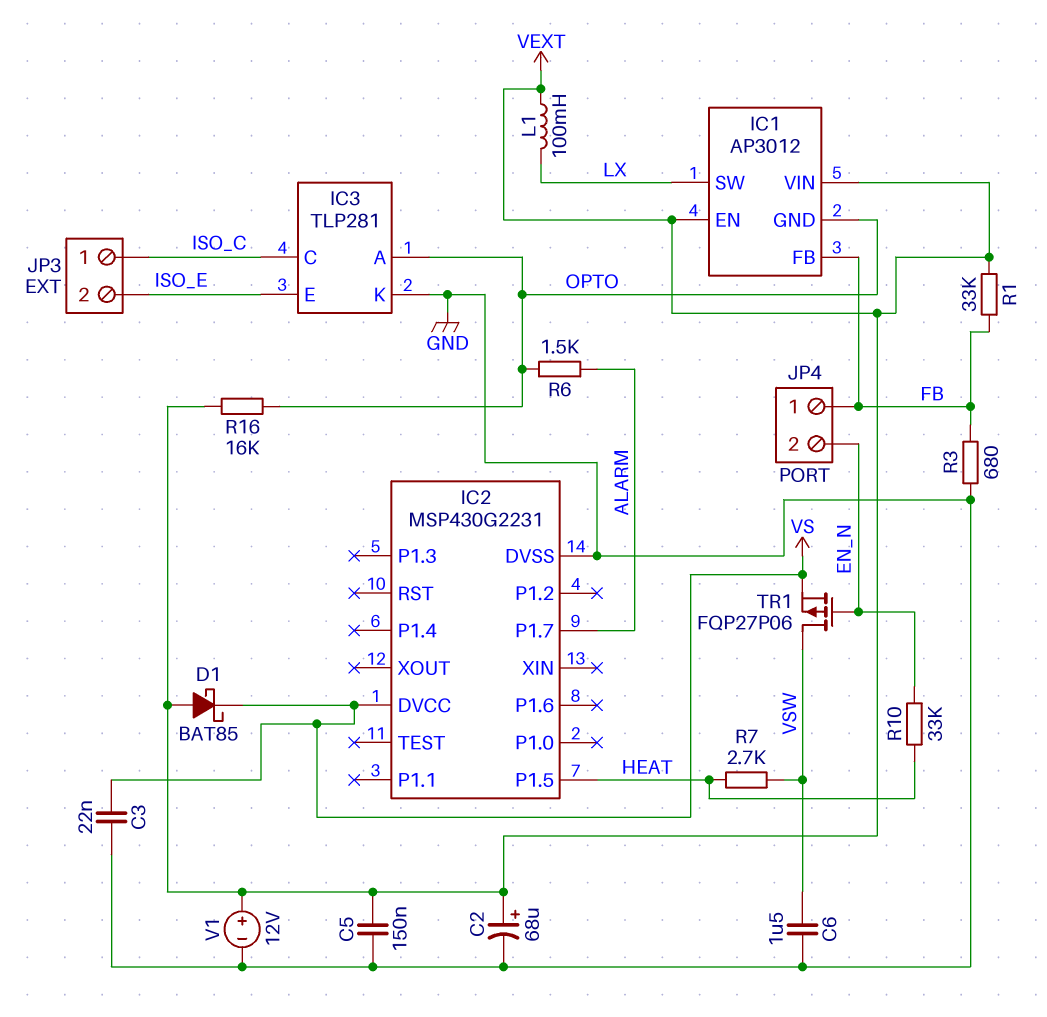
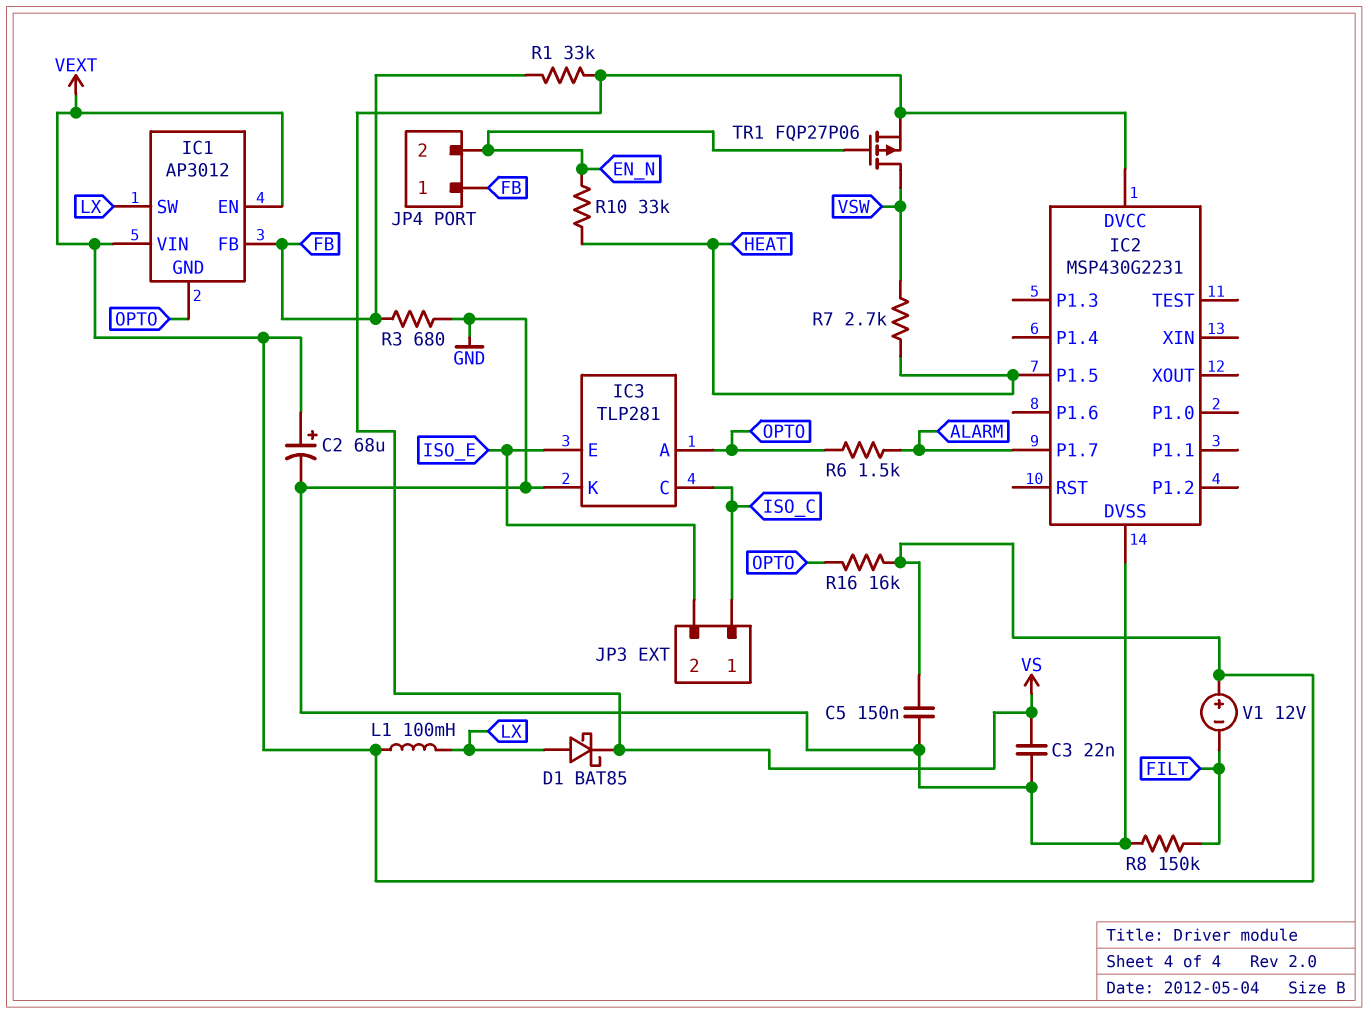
C6: 1.5uF (GND, VSW) -> none
D1: schottky BAT85 (A VEXT, K VS) -> schottky BAT85 (A LX, K VS)
R1: 33k (FB, VEXT) -> 33k (FB, VS)
R8: none -> 150k (FILT, GND)
V1: 12V (plus VEXT, minus GND) -> 12V (plus VEXT, minus FILT)

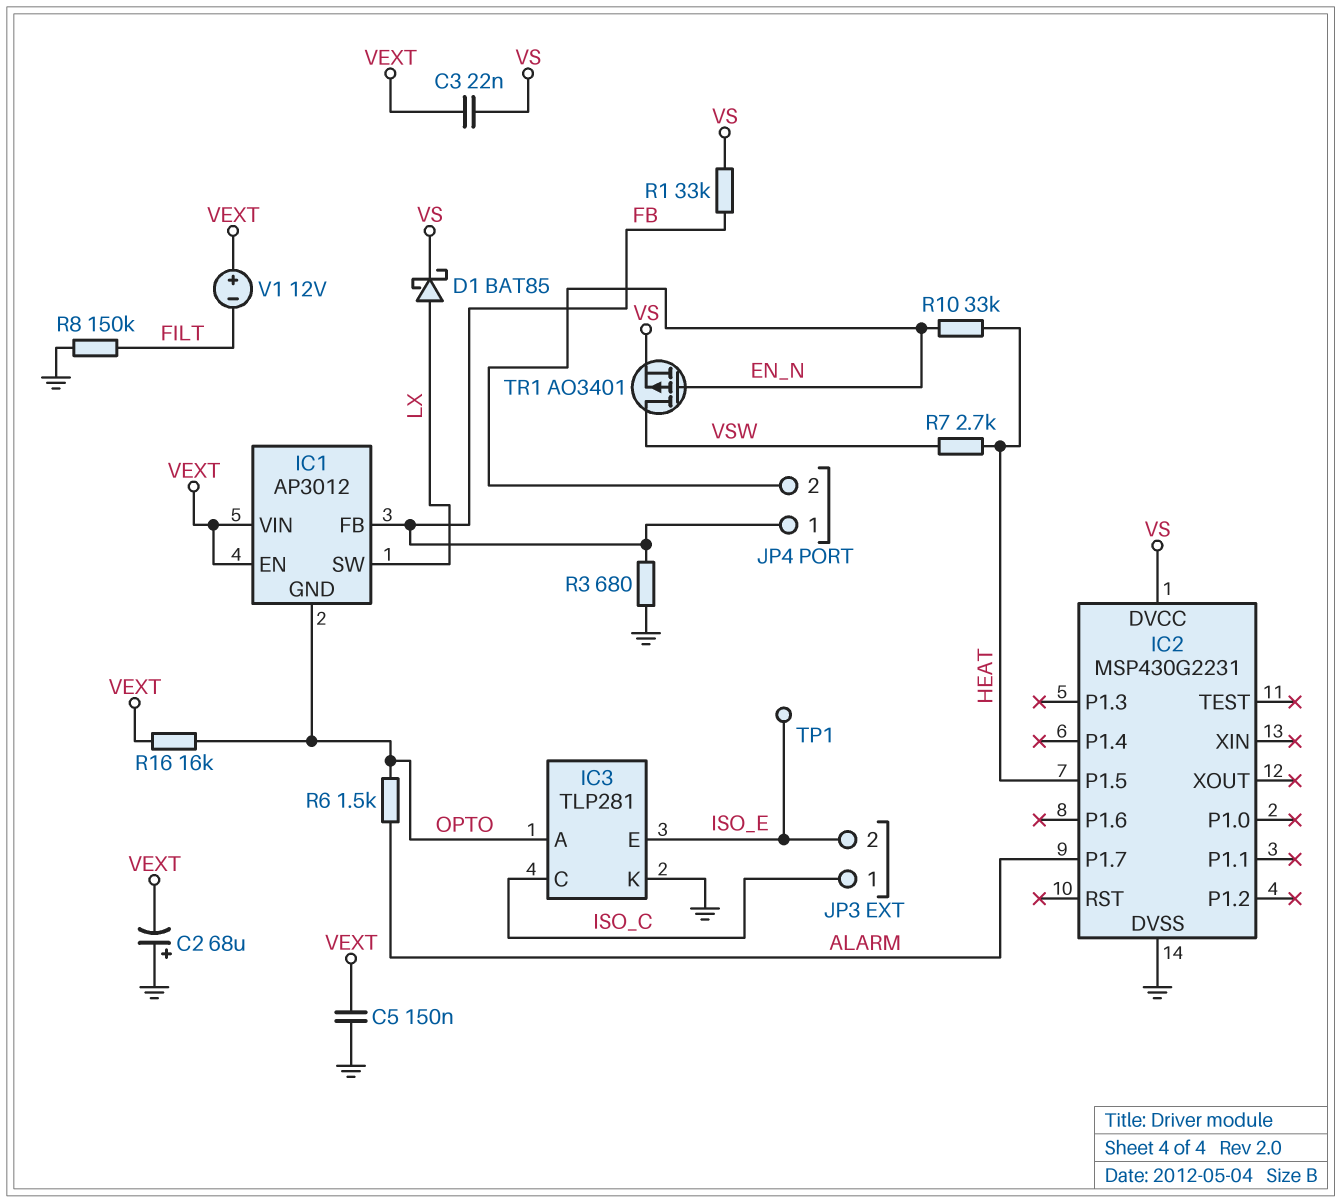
C2: 68uF (plus VEXT, minus GND) -> 68uF (plus GND, minus VEXT)
C3: 22nF (GND, VS) -> 22nF (VEXT, VS)
L1: 100mH (LX, VEXT) -> none
TP1: none -> test point (ISO_E)
TR1: PMOS FQP27P06 (G EN_N, D VSW, S VS) -> PMOS AO3401 (G EN_N, D VSW, S VS)

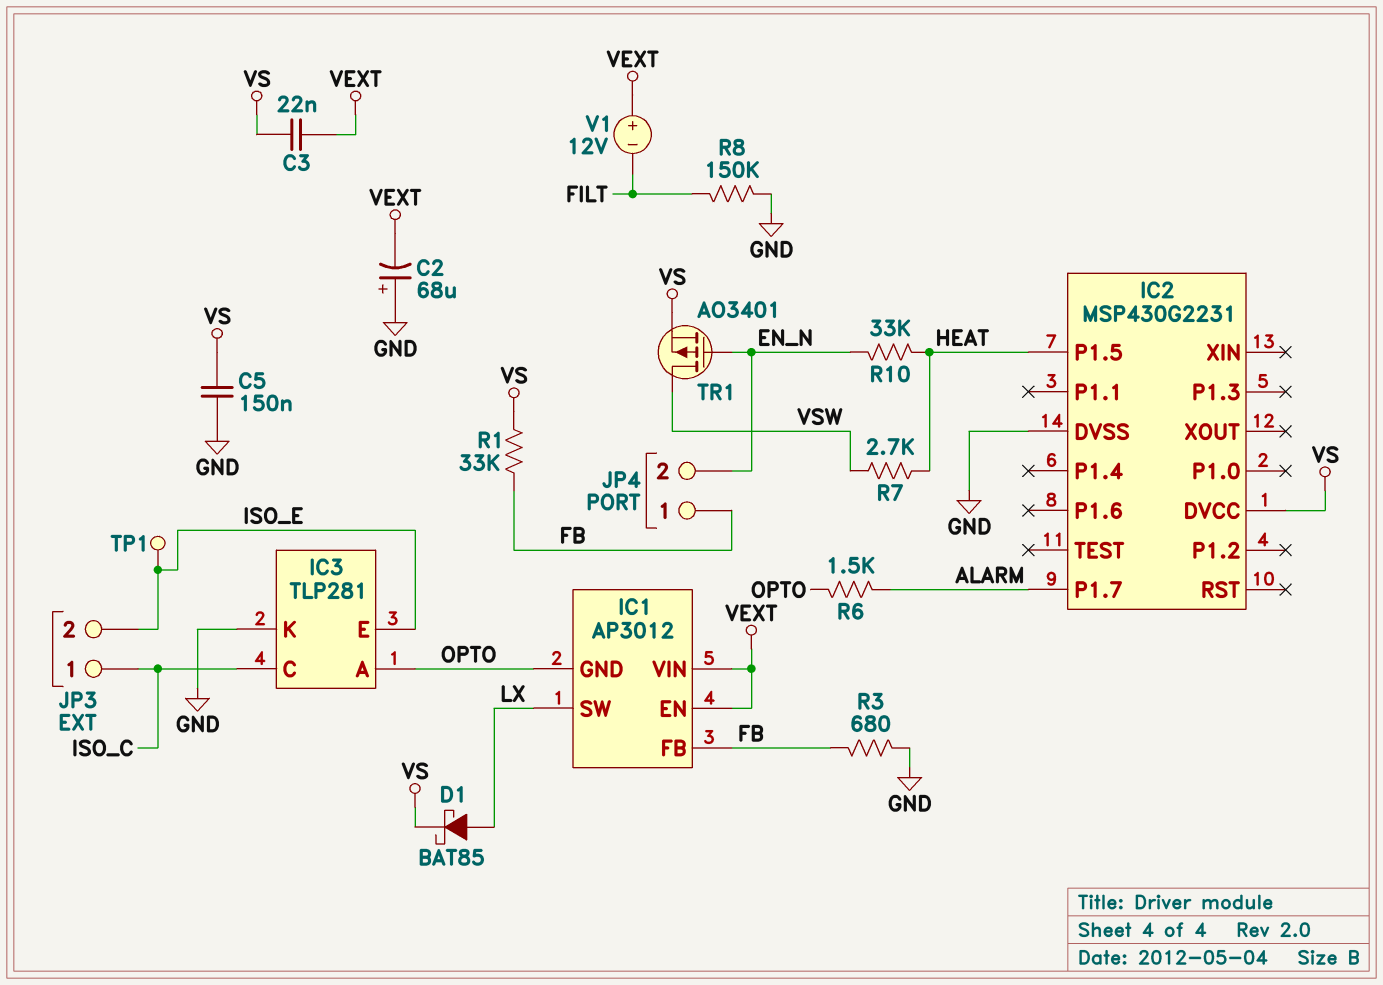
C5: 150nF (GND, VEXT) -> 150nF (GND, VS)
R16: 16k (OPTO, VEXT) -> none

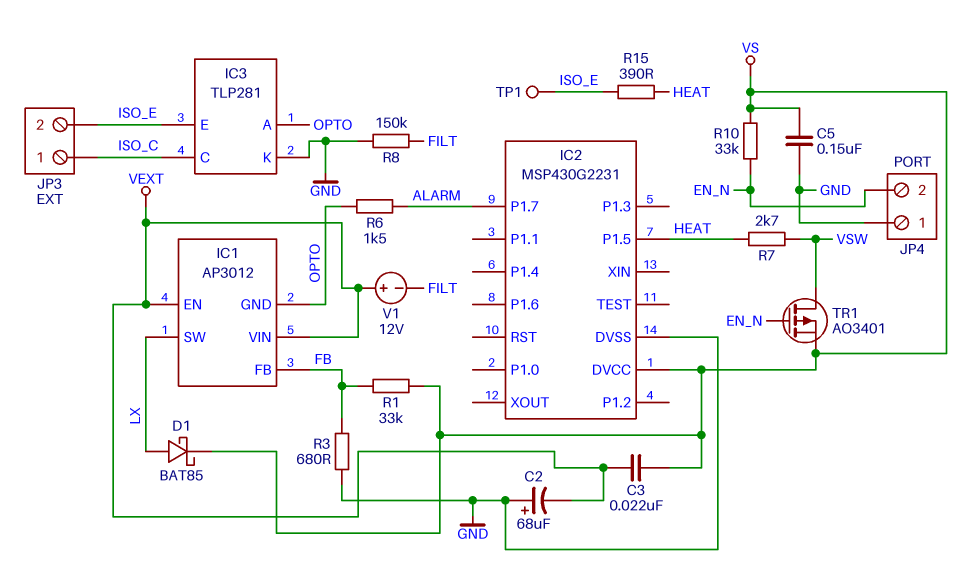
JP4 pin 1: FB -> GND
R10: 33k (EN_N, HEAT) -> 33k (EN_N, VS)
R15: none -> 390 (HEAT, ISO_E)

